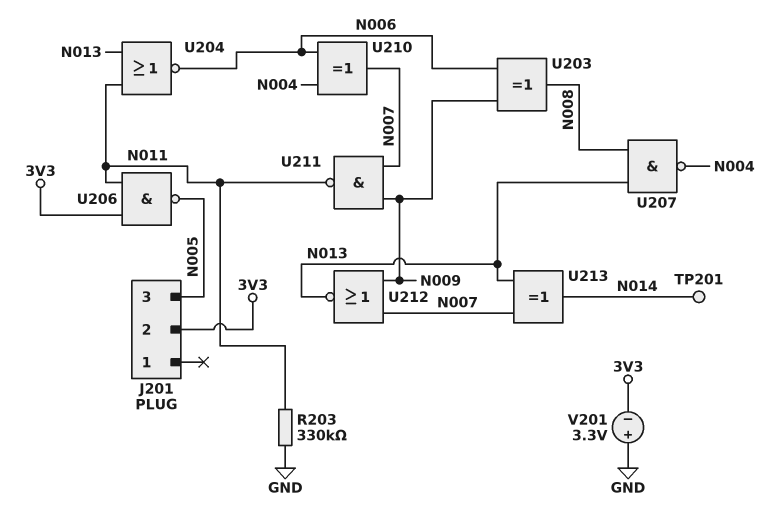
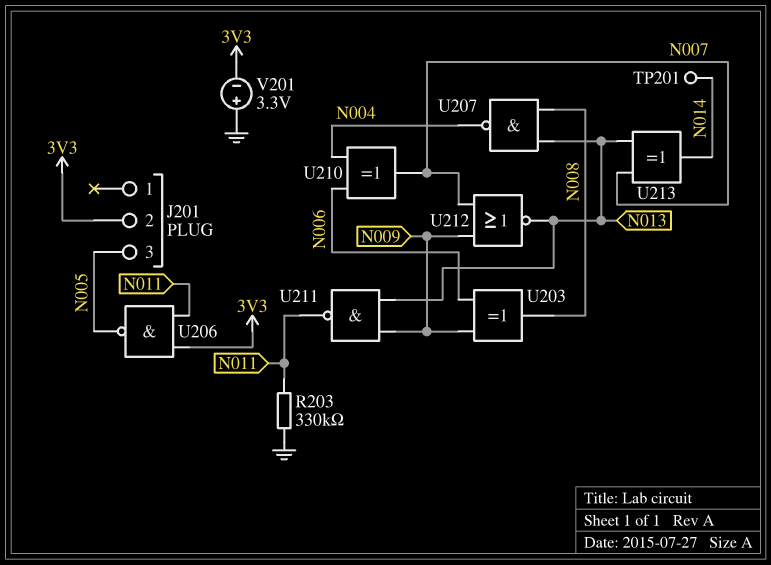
U204: NOR (in N011, in N013, out N006) -> none
U211: NAND (in N007, in N009, out N011) -> NAND (in N009, in N013, out N011)

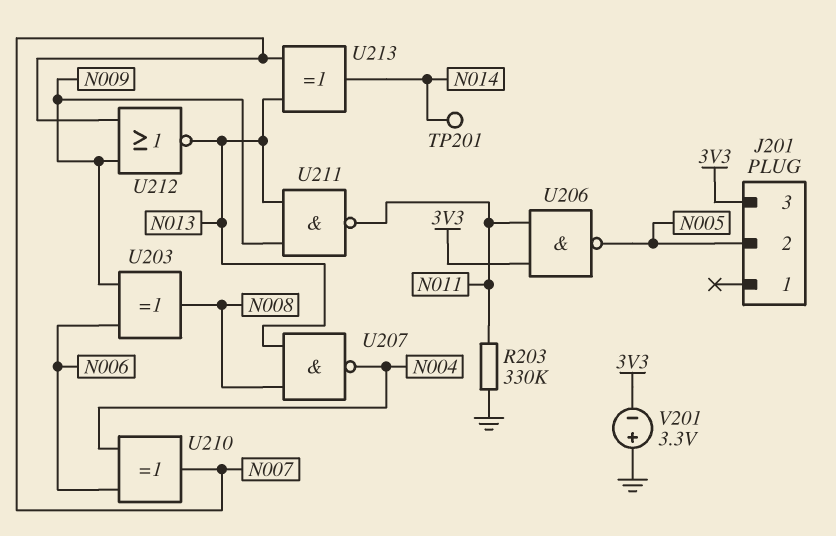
J201 pin 2: 3V3 -> N005
J201 pin 3: N005 -> 3V3

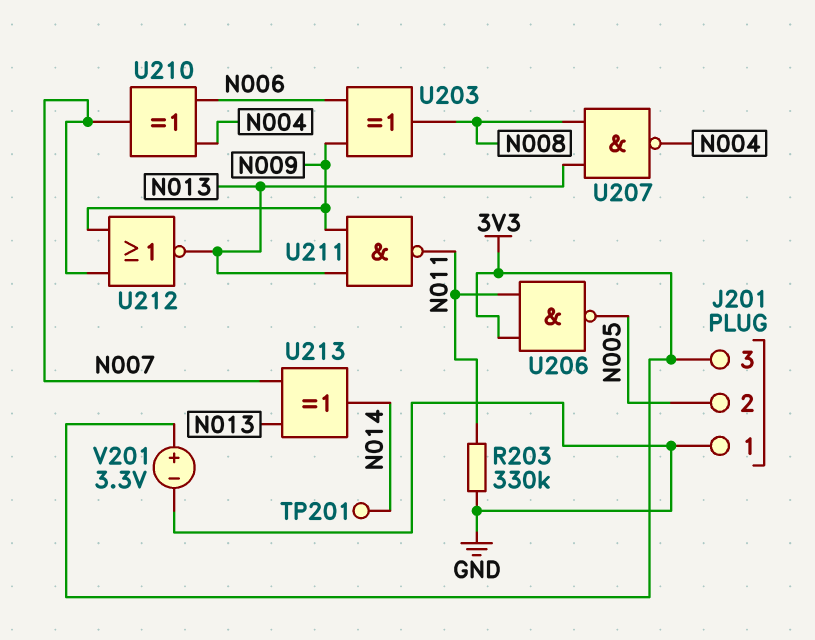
J201 pin 1: none -> GND
V201: 3.3V (plus GND, minus 3V3) -> 3.3V (plus 3V3, minus GND)

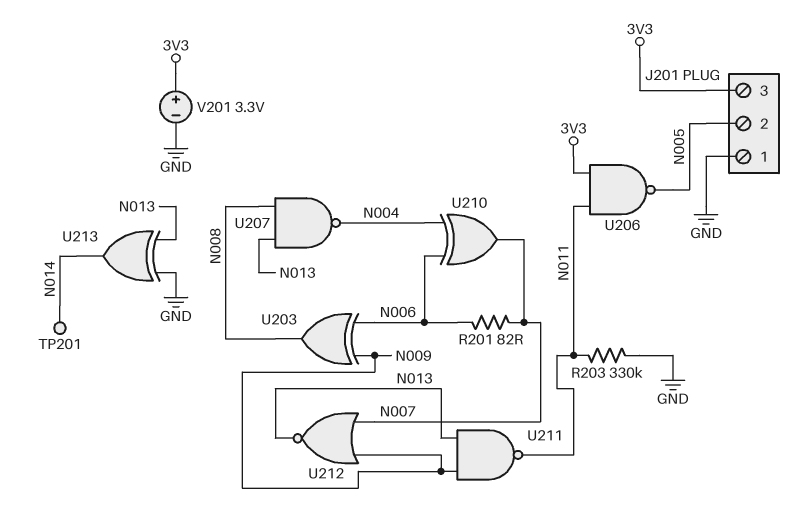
R201: none -> 82 (N006, N007)
U213: XOR (in N007, in N013, out N014) -> XOR (in GND, in N013, out N014)

